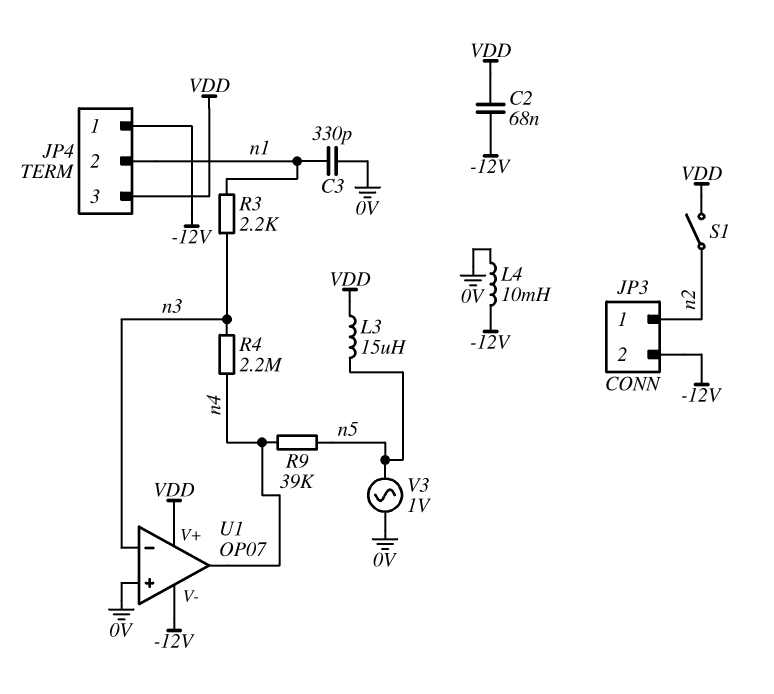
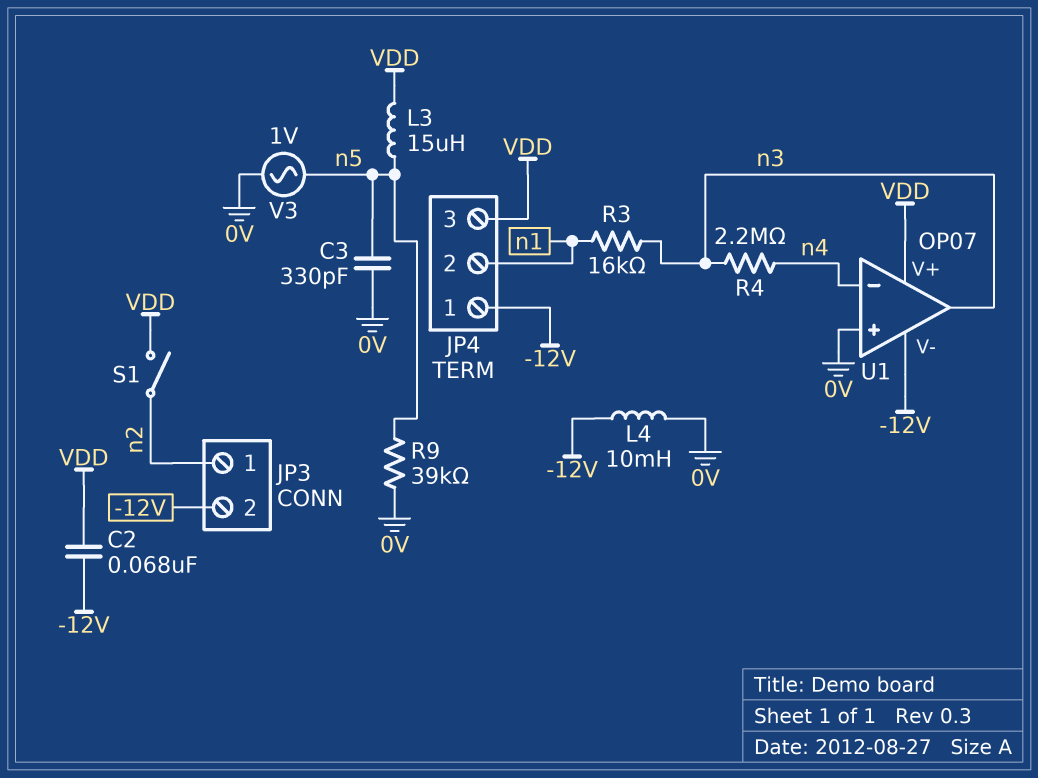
C3: 330pF (0V, n1) -> 330pF (0V, n5)
R3: 2.2k (n1, n3) -> 16k (n1, n3)
R9: 39k (n4, n5) -> 39k (0V, n5)
U1 pin in-: n3 -> n4
U1 pin out: n4 -> n3

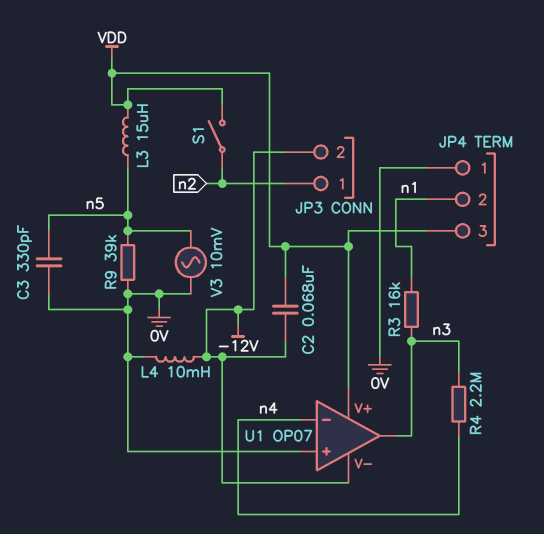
JP4 pin 1: -12V -> 0V
V3: AC 1V (0V, n5) -> AC 10mV (0V, n5)

